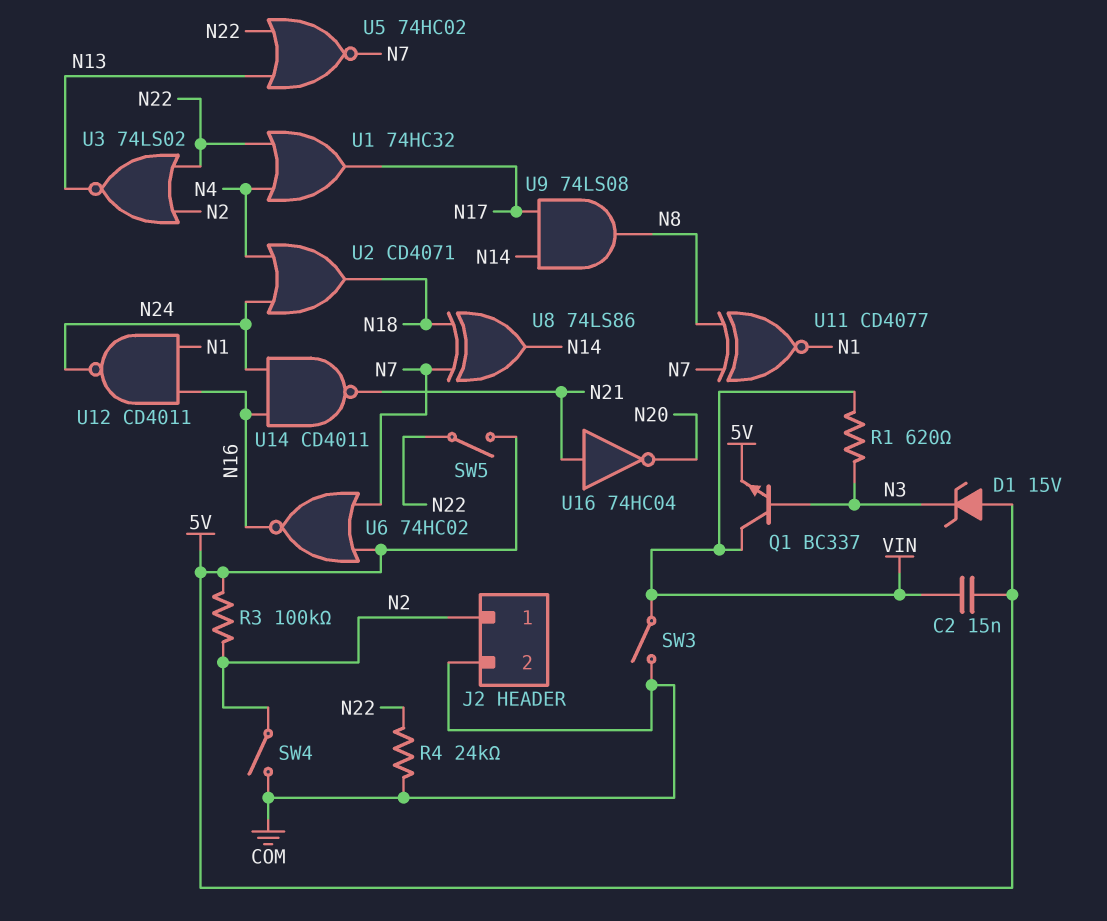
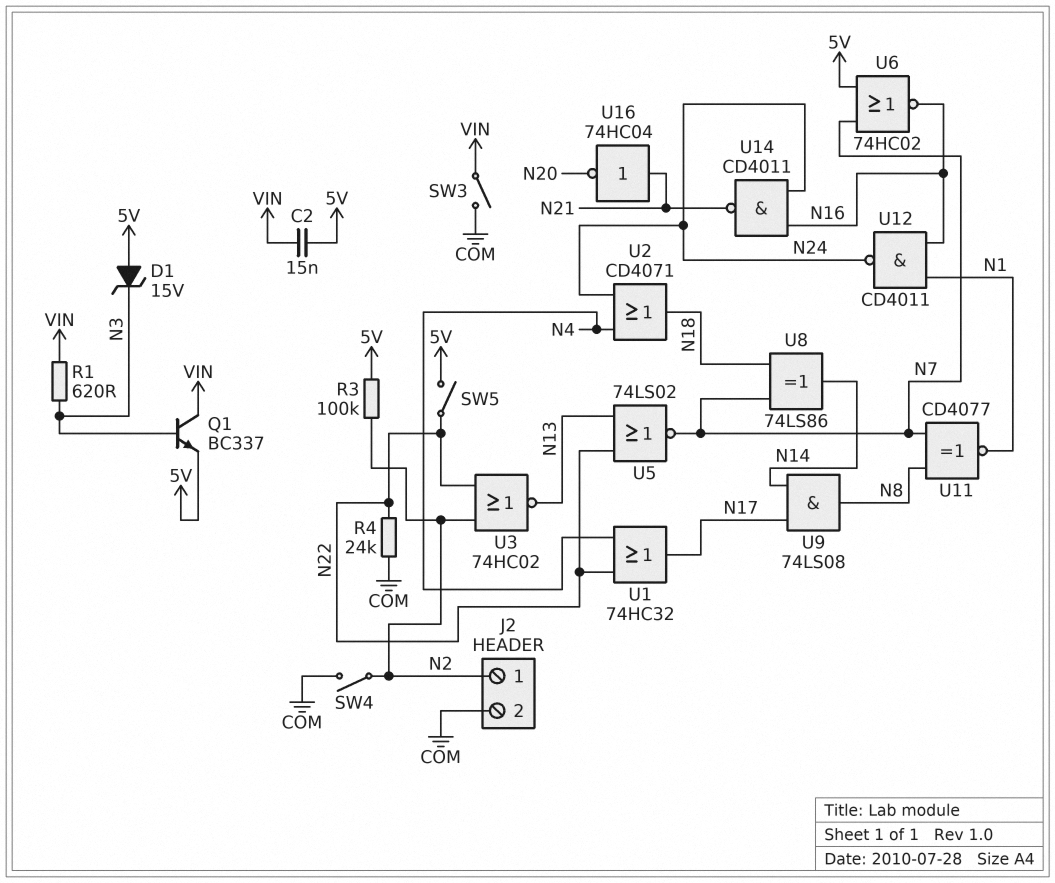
U3: NOR 74LS02 (in N2, in N22, out N13) -> NOR 74HC02 (in N2, in N22, out N13)
U5: NOR 74HC02 (in N13, in N22, out N7) -> NOR 74LS02 (in N13, in N22, out N7)

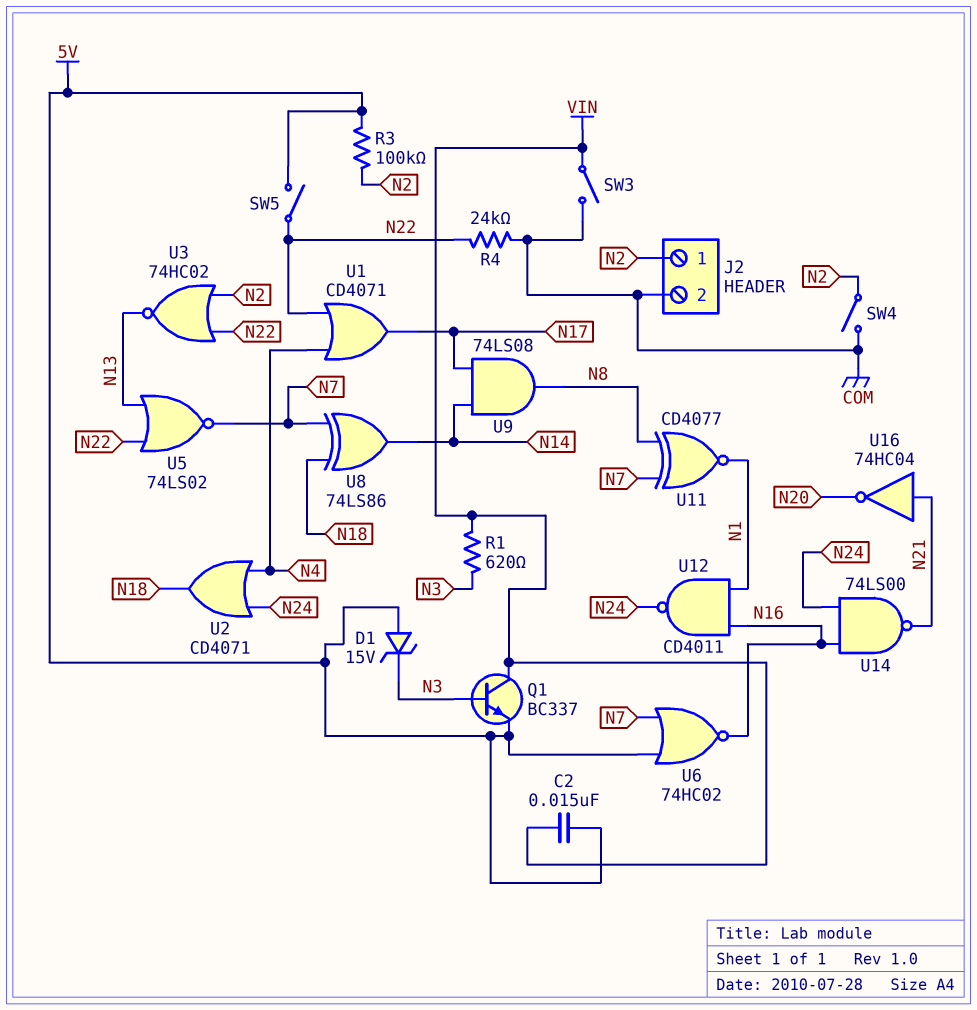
U1: OR 74HC32 (in N4, in N22, out N17) -> OR CD4071 (in N4, in N22, out N17)
U14: NAND CD4011 (in N16, in N24, out N21) -> NAND 74LS00 (in N16, in N24, out N21)

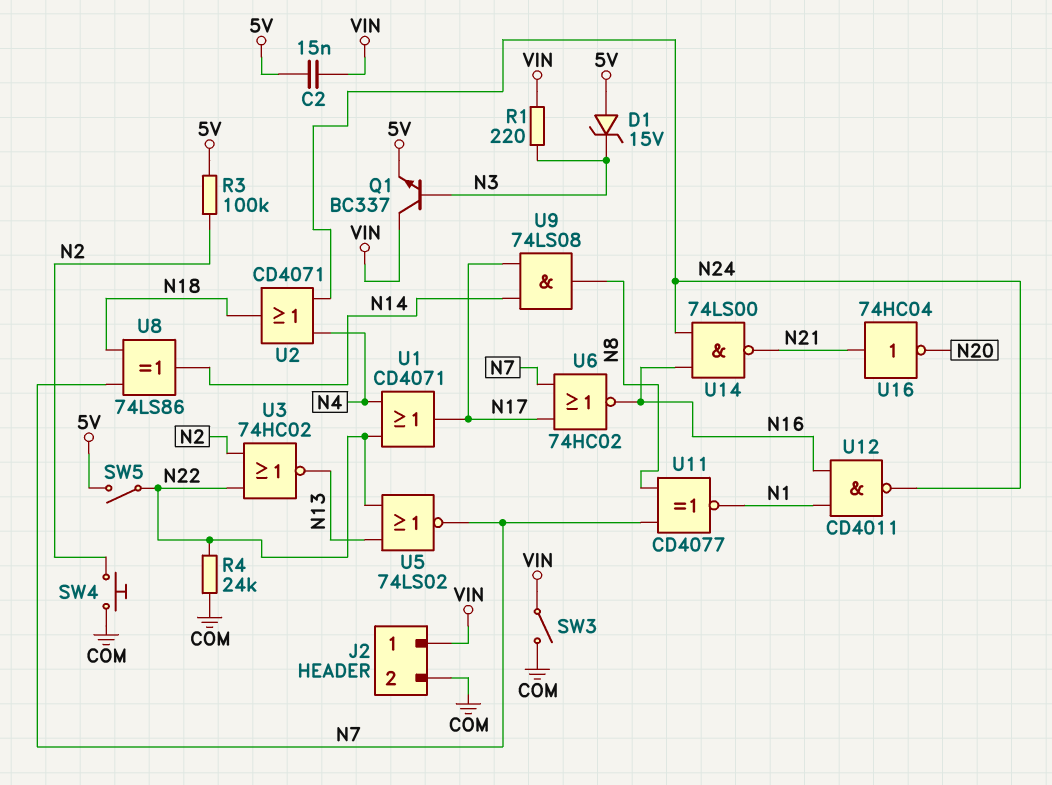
J2 pin 1: N2 -> VIN
R1: 620 (N3, VIN) -> 220 (N3, VIN)
SW4: switch (COM, N2) -> button (COM, N2)
U6: NOR 74HC02 (in 5V, in N7, out N16) -> NOR 74HC02 (in N7, in N17, out N16)

